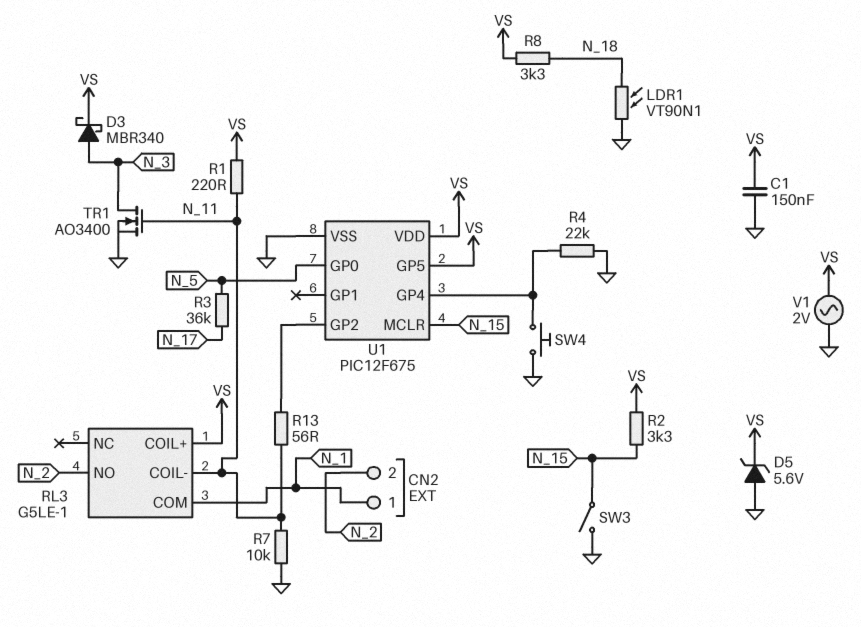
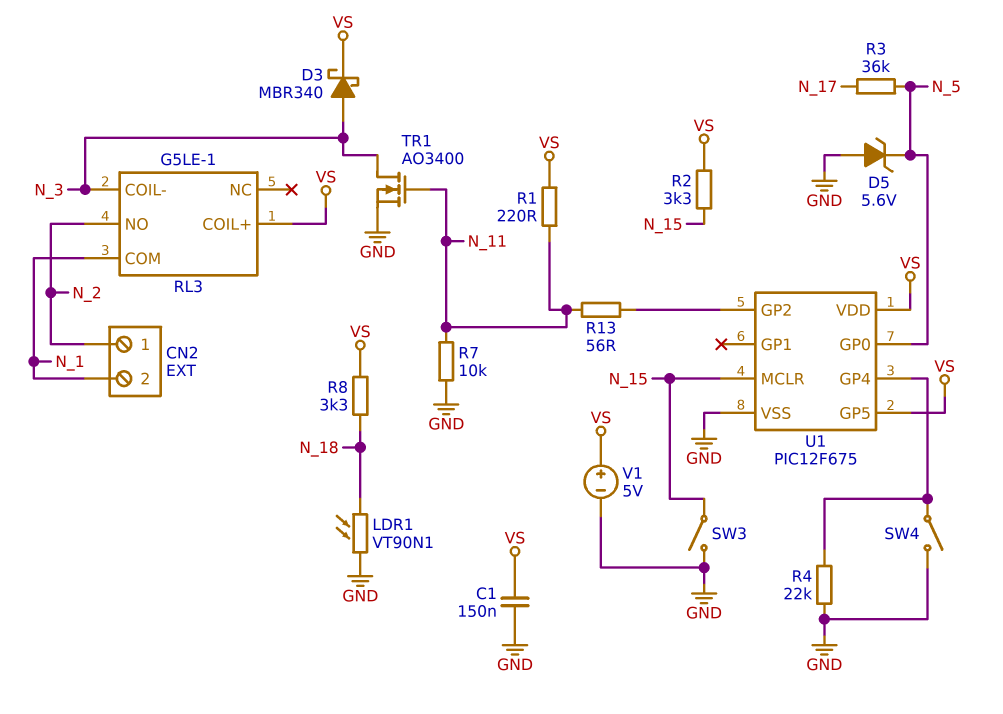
CN2 pin 1: N_1 -> N_2
CN2 pin 2: N_2 -> N_1
D5: zener 5.6V (A GND, K VS) -> zener 5.6V (A GND, K N_5)
RL3 pin COIL-: N_11 -> N_3
SW4: button (GND, U1/GP4) -> switch (GND, U1/GP4)
V1: AC 2V (GND, VS) -> 5V (plus VS, minus GND)

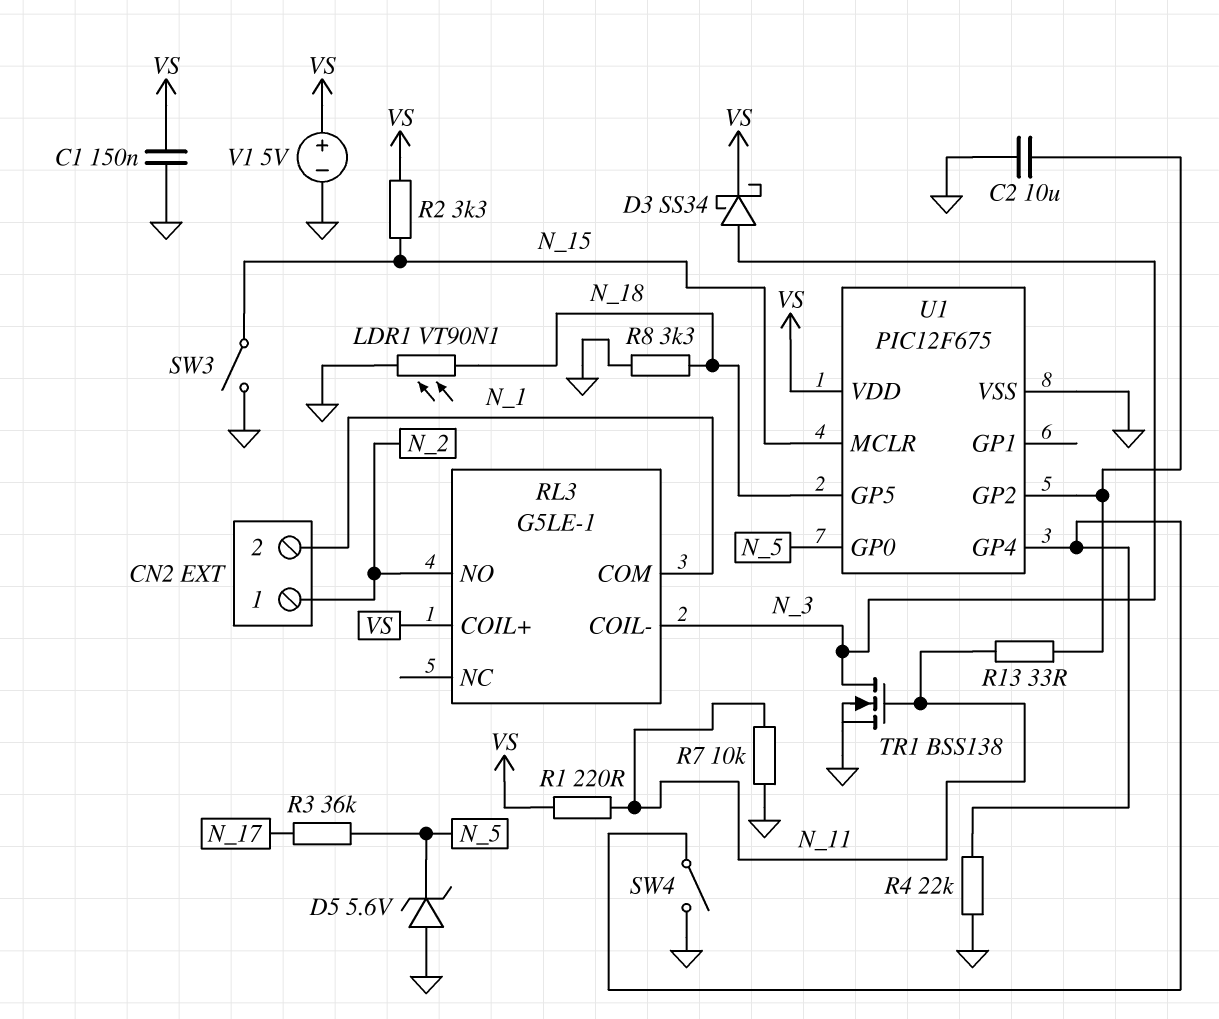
C2: none -> 10uF (GND, U1/GP2)
D3: schottky MBR340 (A N_3, K VS) -> schottky SS34 (A N_3, K VS)
R8: 3.3k (N_18, VS) -> 3.3k (GND, N_18)
R13: 56 (N_11, U1/GP2) -> 33 (N_11, U1/GP2)
TR1: NMOS AO3400 (G N_11, D N_3, S GND) -> NMOS BSS138 (G N_11, D N_3, S GND)
U1 pin GP5: VS -> N_18

